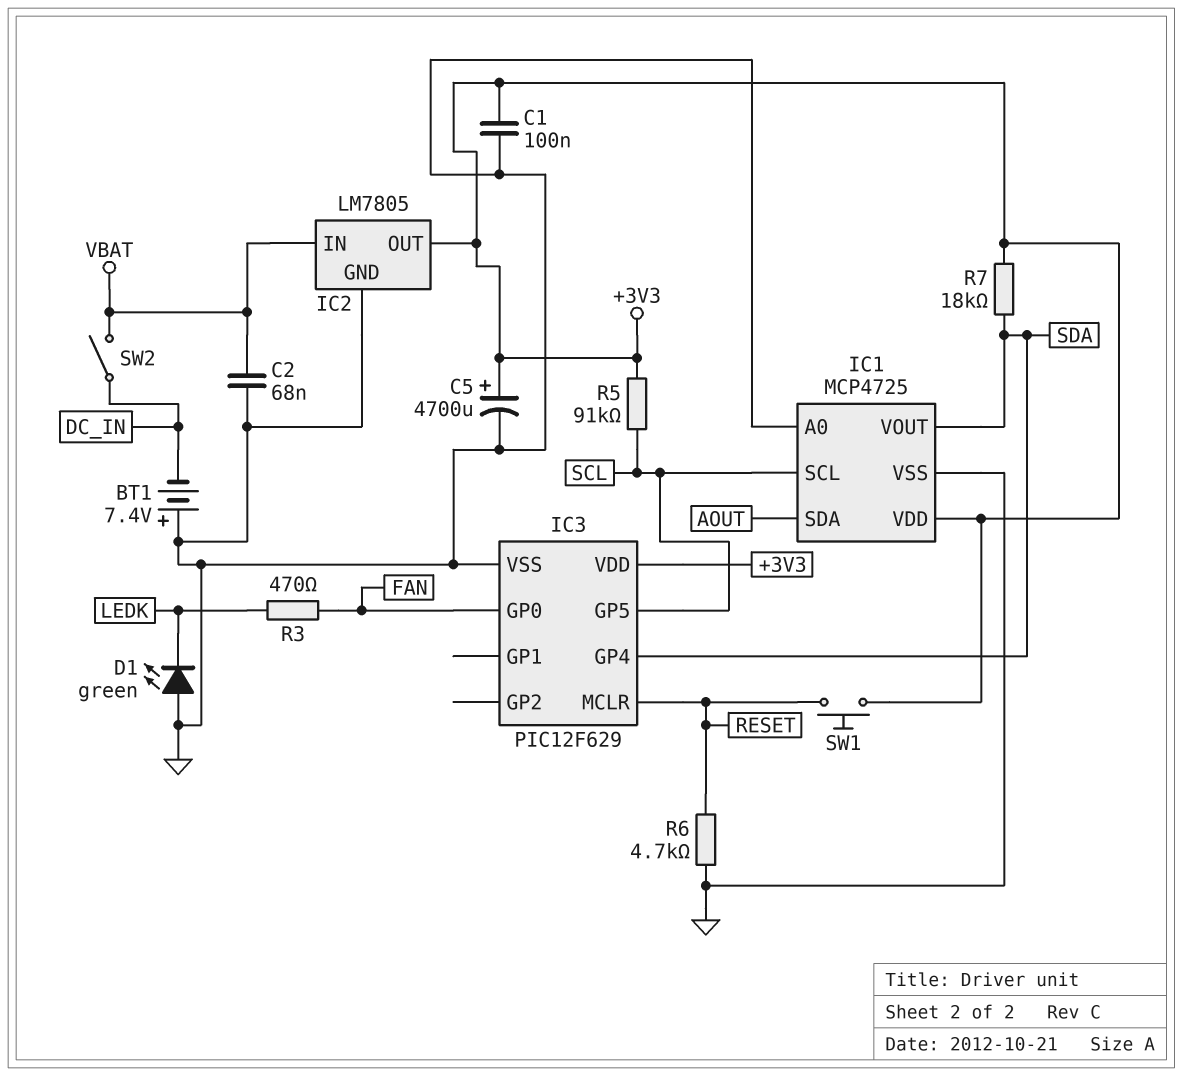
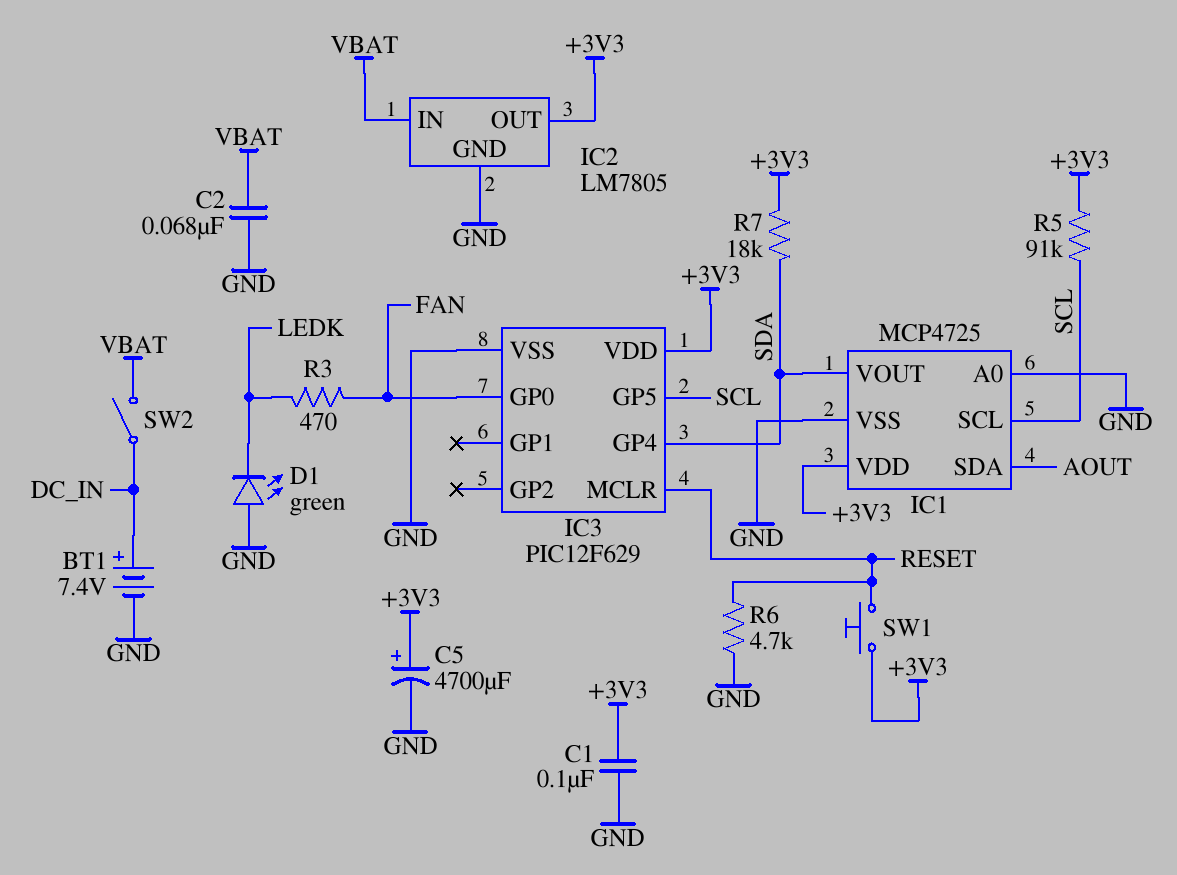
BT1: 7.4V (plus GND, minus DC_IN) -> 7.4V (plus DC_IN, minus GND)

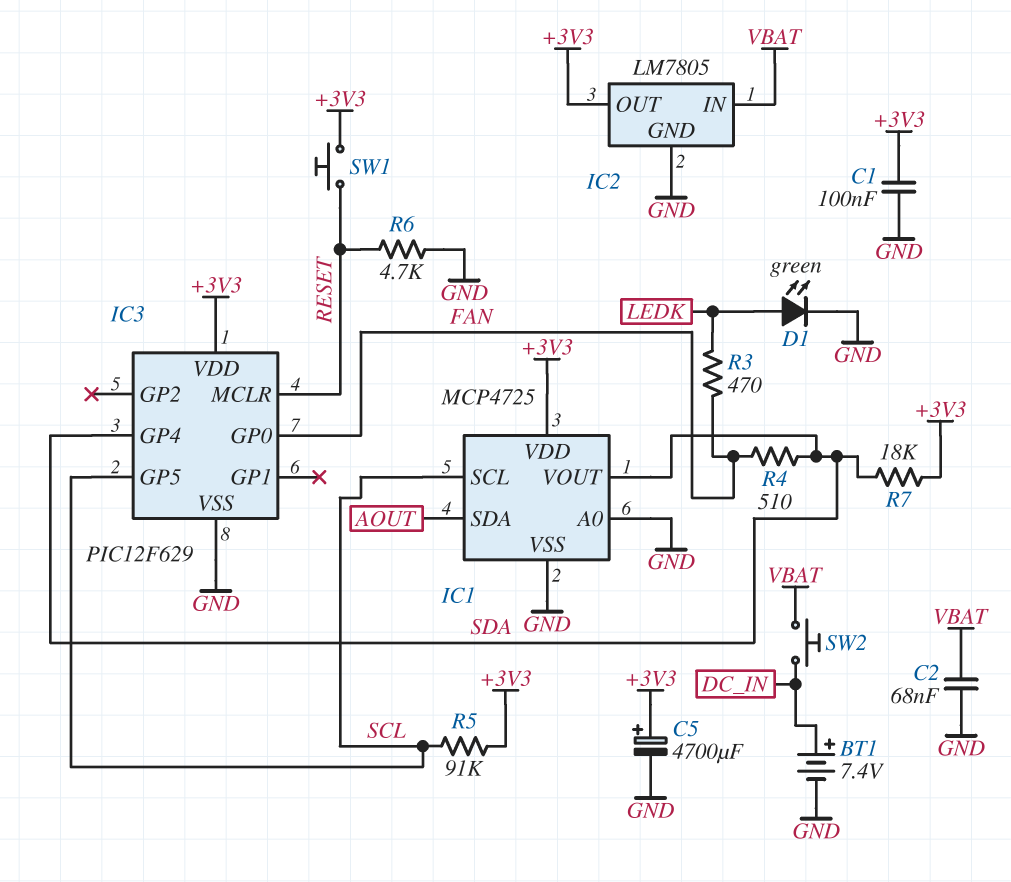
D1: LED green (A GND, K LEDK) -> LED green (A LEDK, K GND)
R4: none -> 510 (FAN, SDA)
SW2: switch (DC_IN, VBAT) -> button (DC_IN, VBAT)

